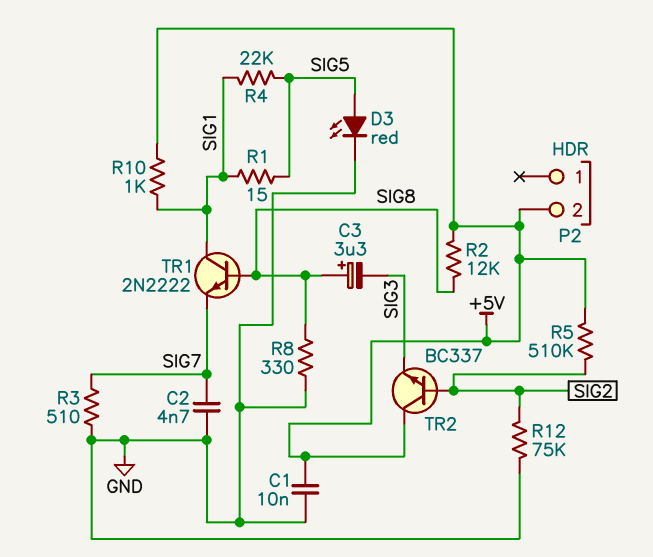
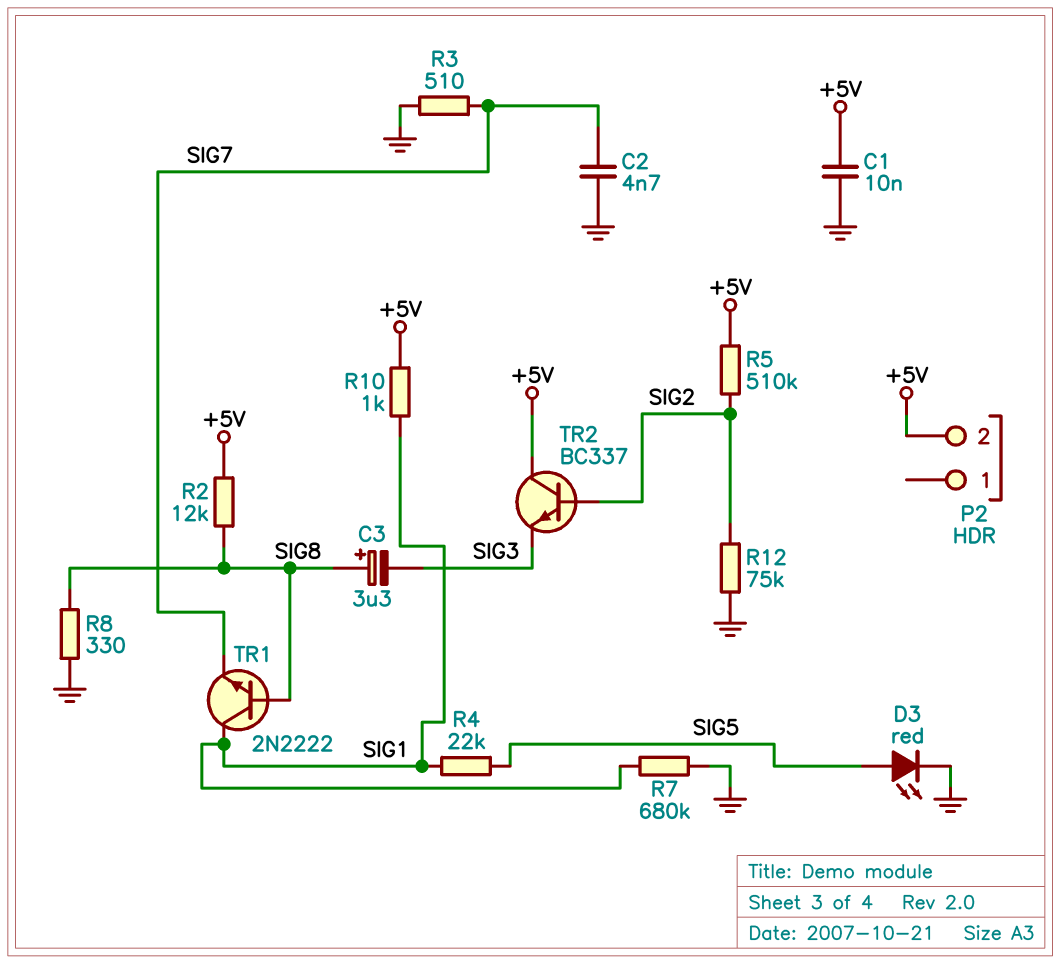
R1: 15 (SIG1, SIG5) -> none
R7: none -> 680k (GND, SIG1)

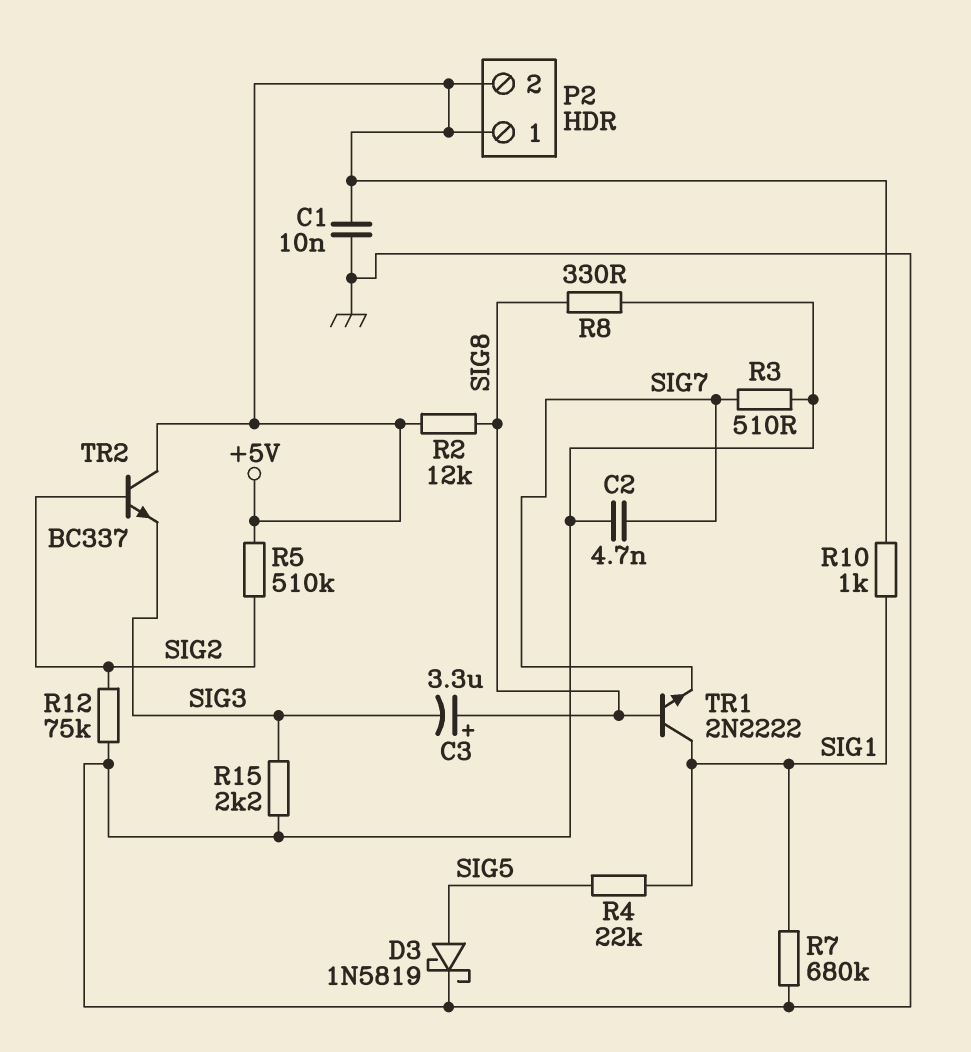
D3: LED red (A SIG5, K GND) -> schottky 1N5819 (A SIG5, K GND)
P2 pin 1: none -> +5V
R15: none -> 2.2k (GND, SIG3)

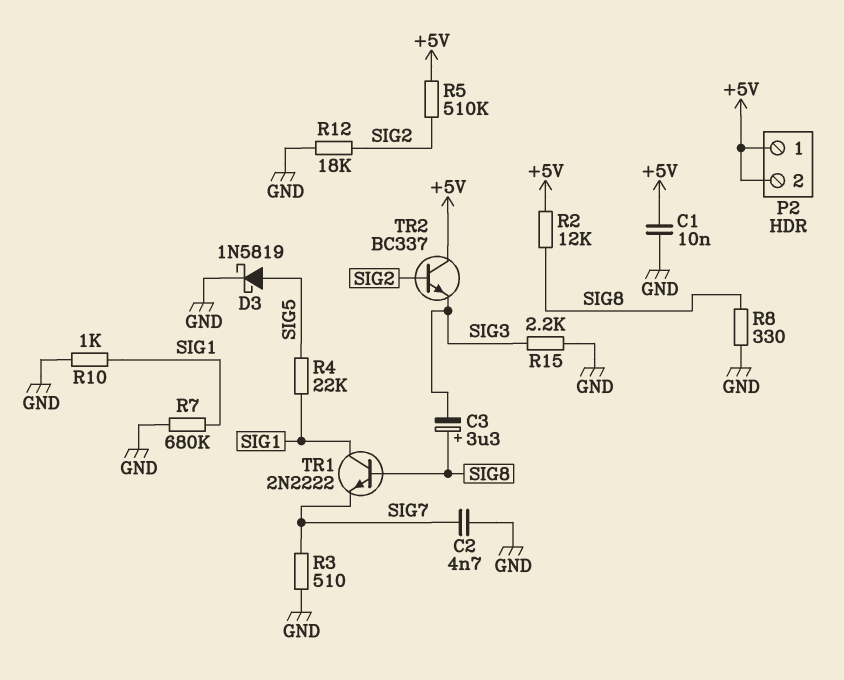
R10: 1k (+5V, SIG1) -> 1k (GND, SIG1)
R12: 75k (GND, SIG2) -> 18k (GND, SIG2)

